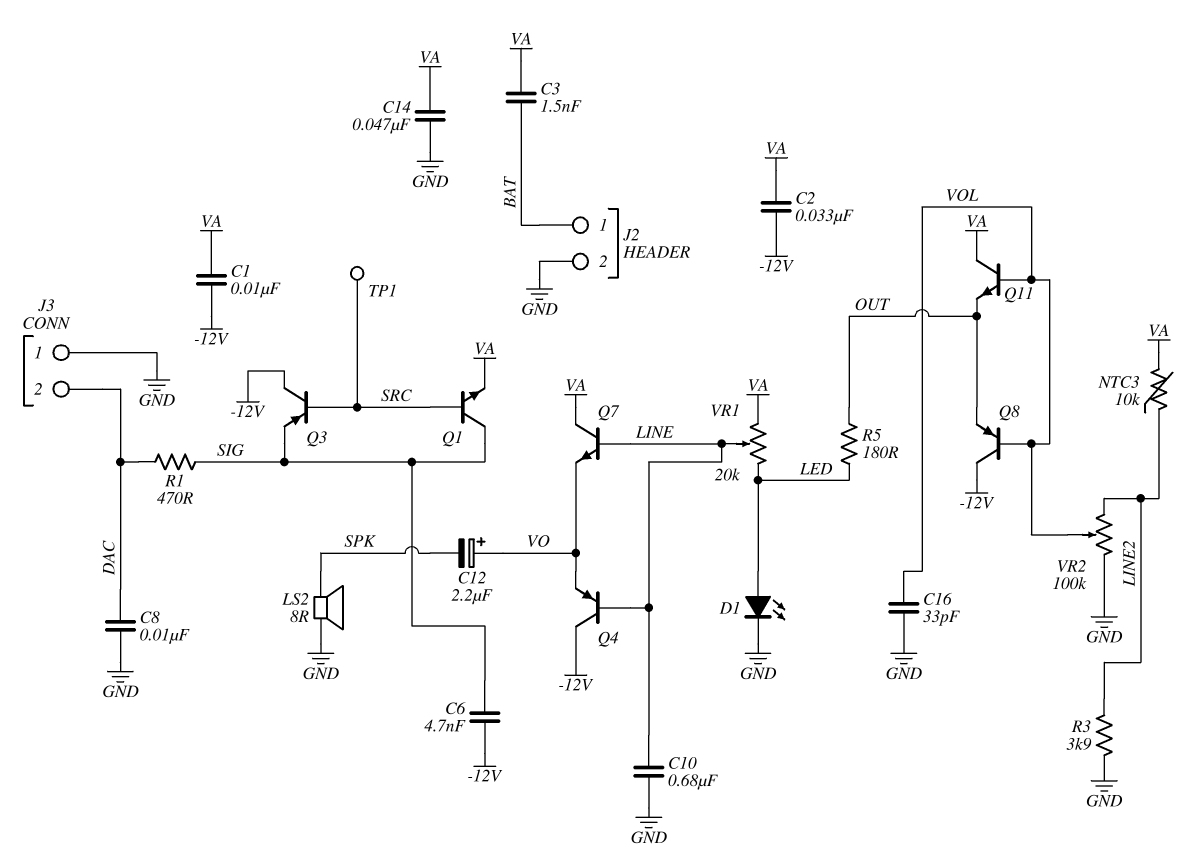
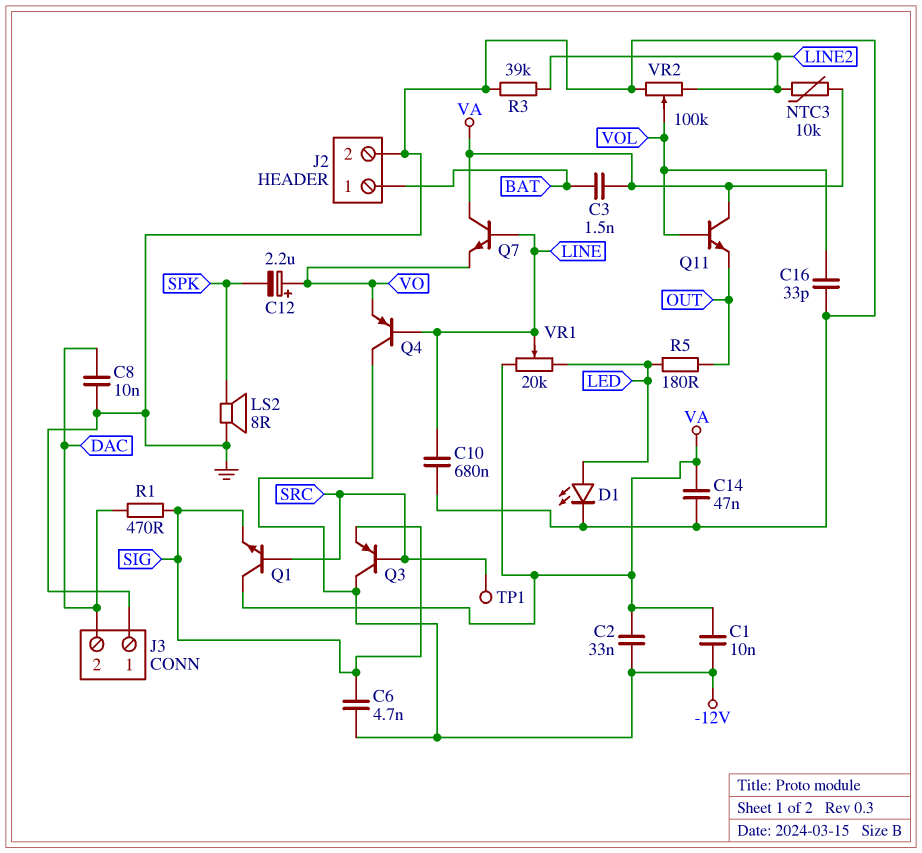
Q1: NPN (B SRC, C SIG, E VA) -> NPN (B SRC, C VA, E SIG)
Q8: PNP (B VOL, C -12V, E OUT) -> none
R3: 3.9k (GND, LINE2) -> 39k (GND, LINE2)

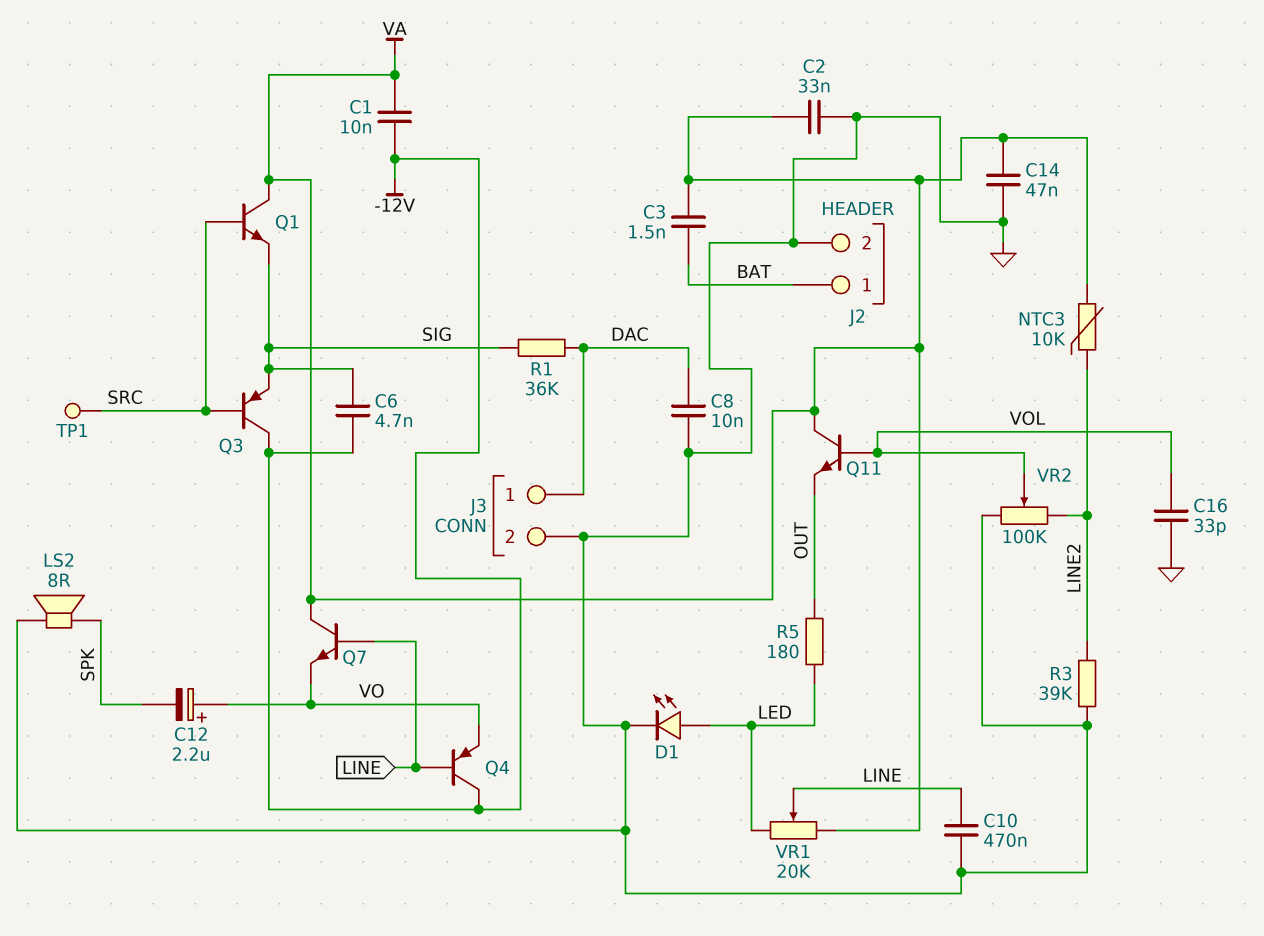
C2: 33nF (-12V, VA) -> 33nF (GND, VA)
C10: 680nF (GND, LINE) -> 470nF (GND, LINE)
J3 pin 1: GND -> DAC
J3 pin 2: DAC -> GND
R1: 470 (DAC, SIG) -> 36k (DAC, SIG)

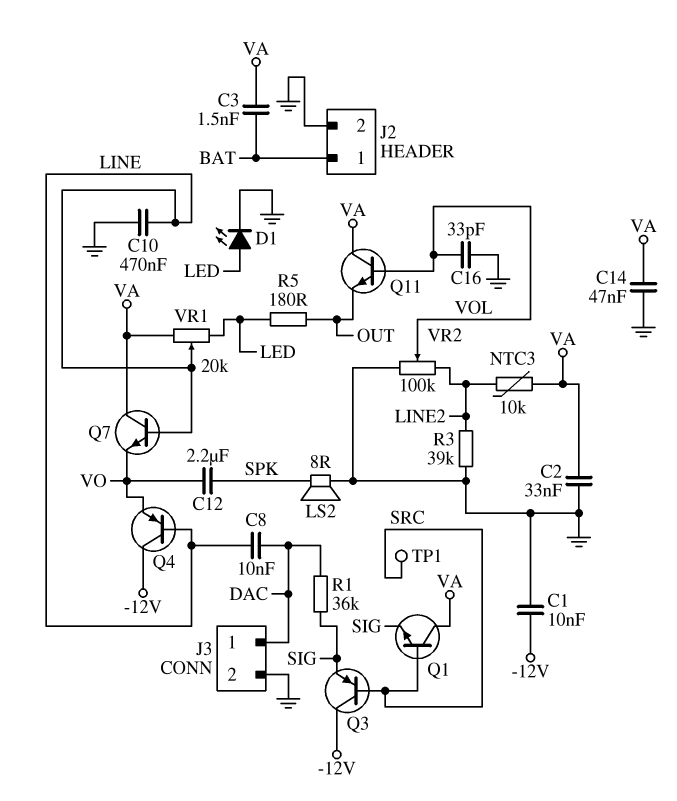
C1: 10nF (-12V, VA) -> 10nF (-12V, GND)
C6: 4.7nF (-12V, SIG) -> none
C8: 10nF (DAC, GND) -> 10nF (DAC, LINE)
C12: 2.2uF (plus VO, minus SPK) -> 2.2uF (SPK, VO)

